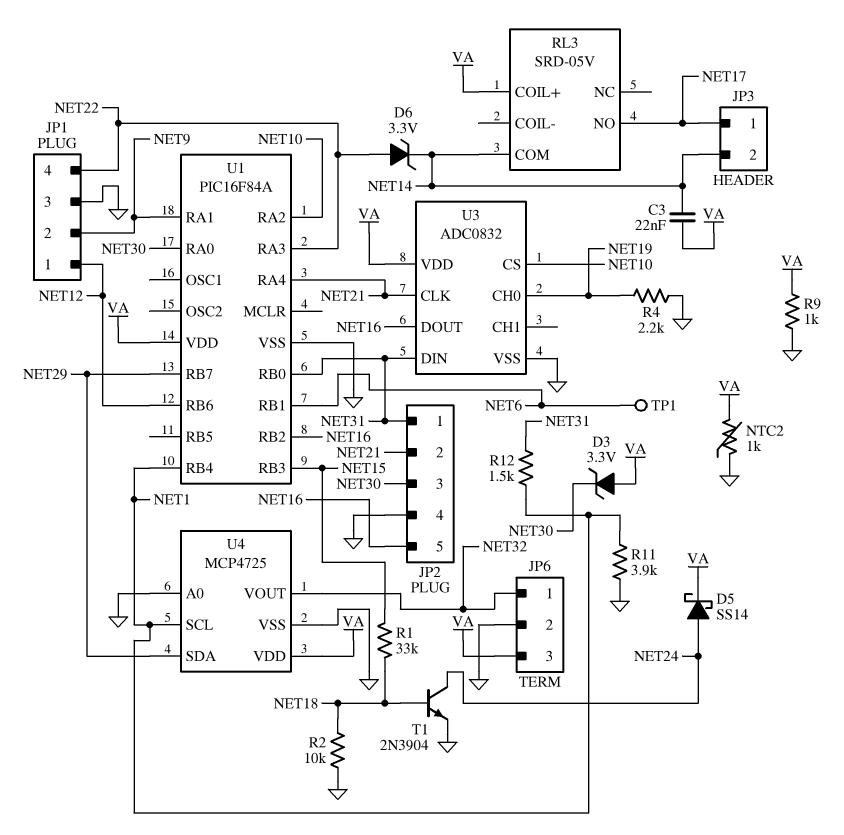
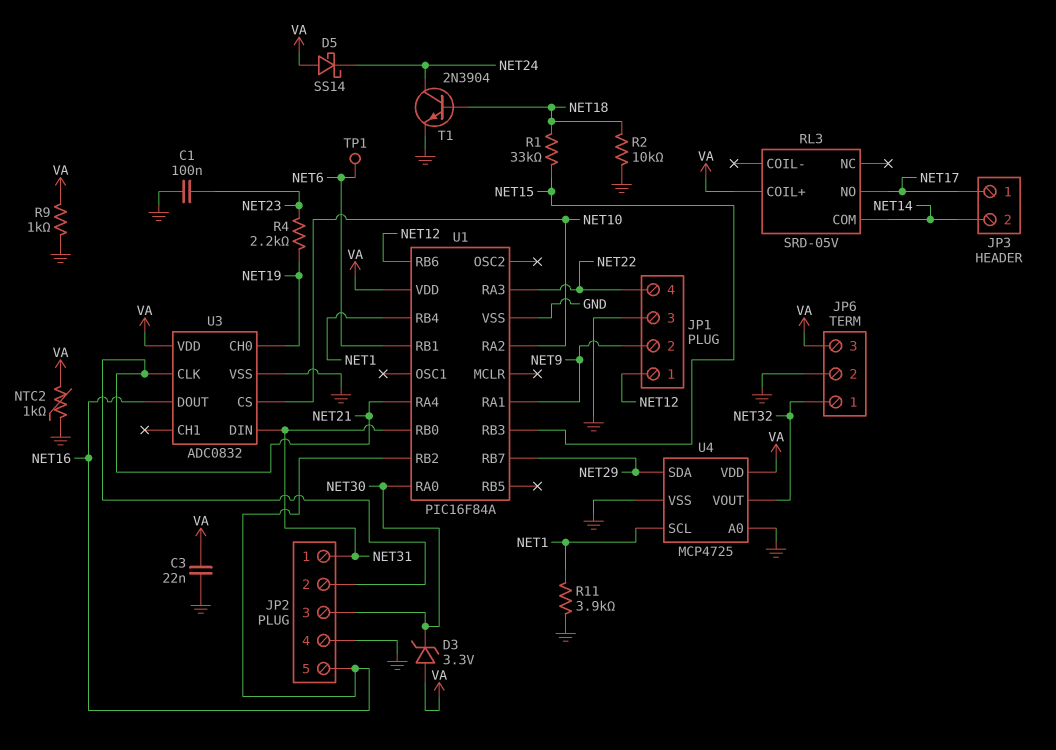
C1: none -> 100nF (GND, NET23)
C3: 22nF (NET14, VA) -> 22nF (GND, VA)
D5: schottky SS14 (A NET24, K VA) -> schottky SS14 (A VA, K NET24)
D6: zener 3.3V (A NET22, K NET14) -> none
R4: 2.2k (GND, NET19) -> 2.2k (NET19, NET23)
R12: 1.5k (NET1, NET31) -> none

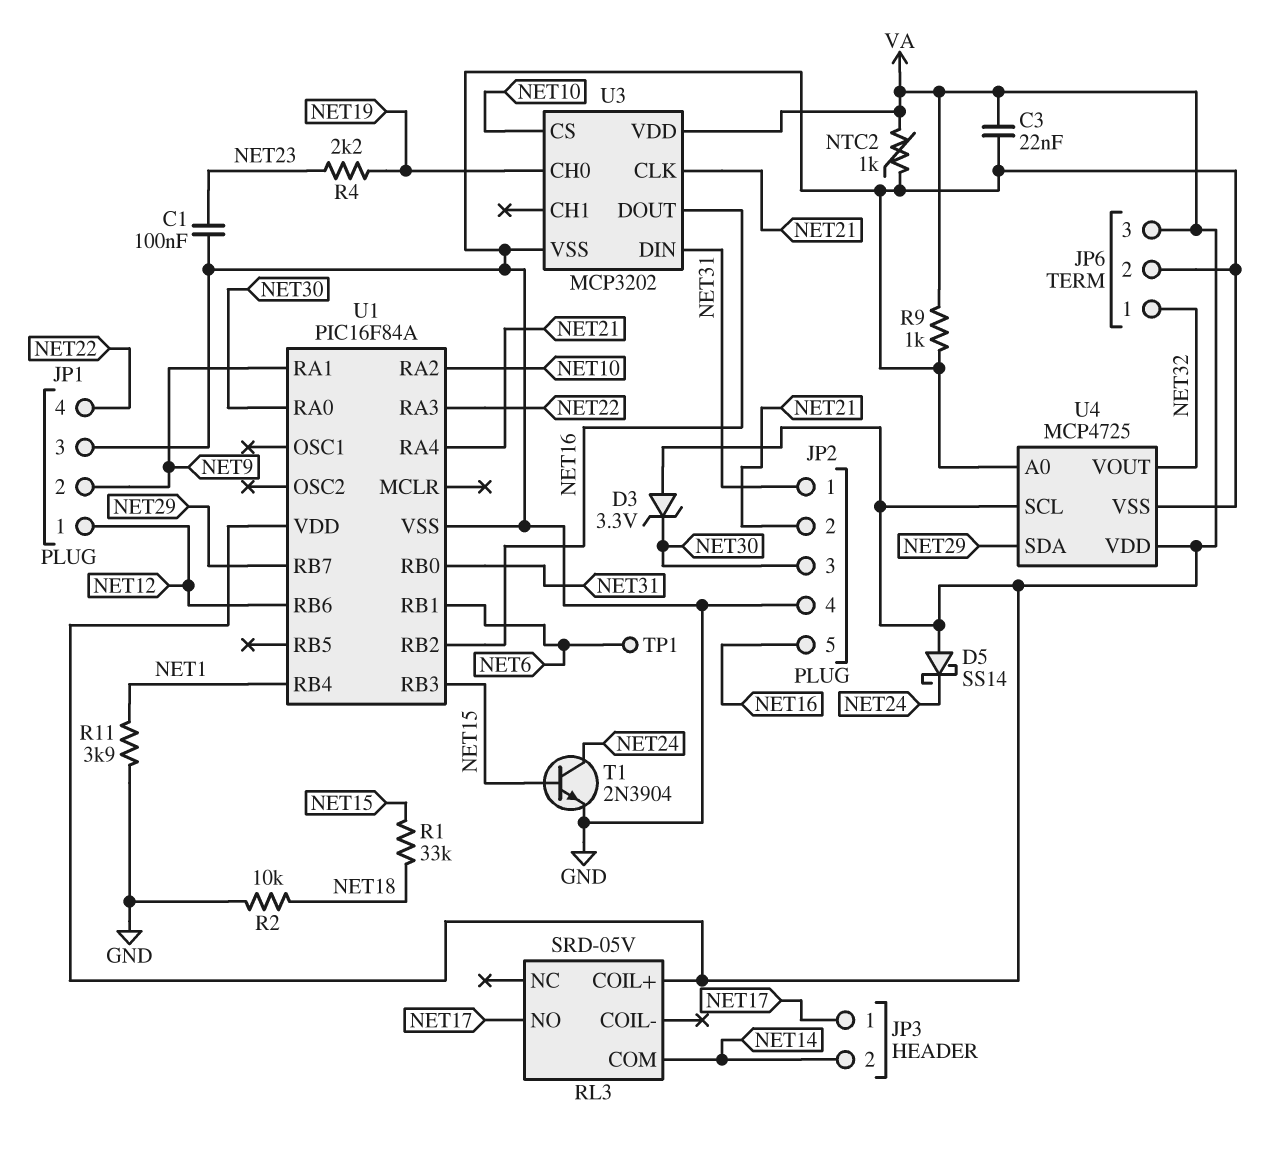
T1: NPN 2N3904 (B NET18, C NET24, E GND) -> NPN 2N3904 (B NET15, C NET24, E GND)
U3: ADC0832 -> MCP3202
U4 pin SCL: NET1 -> VA

